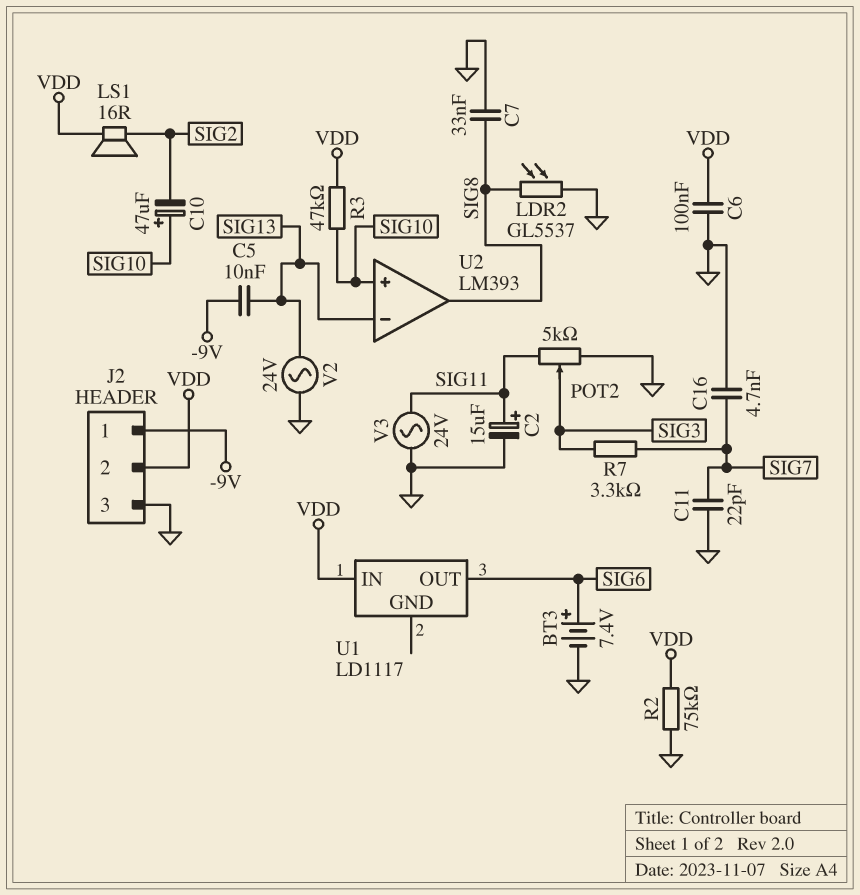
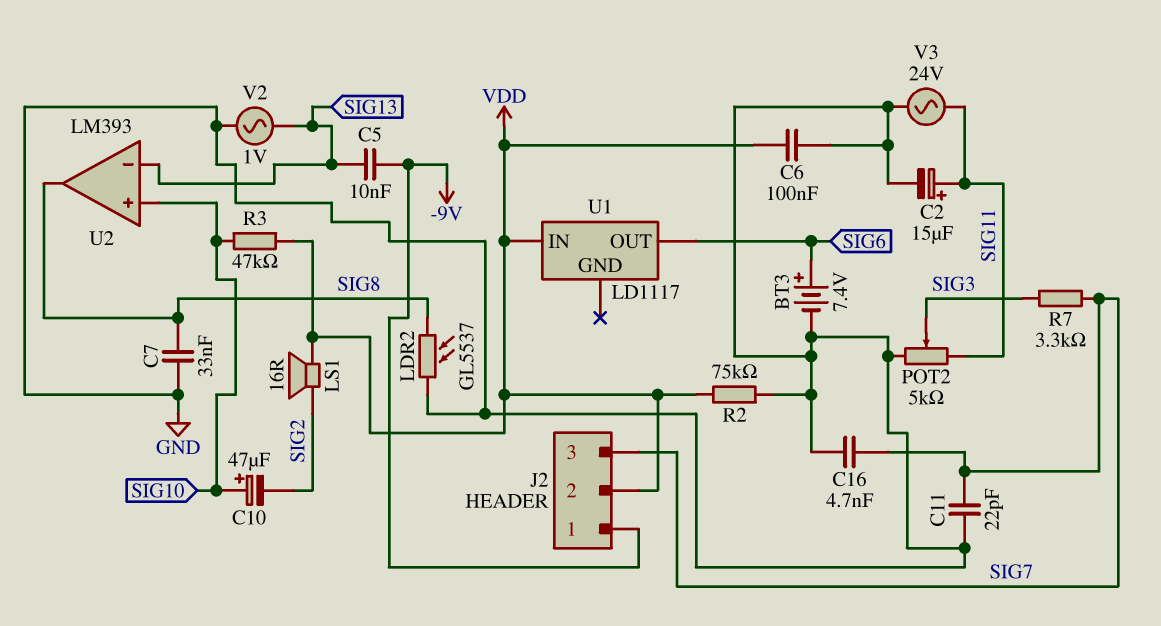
J2 pin 3: GND -> SIG7
V2: AC 24V (GND, SIG13) -> AC 1V (GND, SIG13)

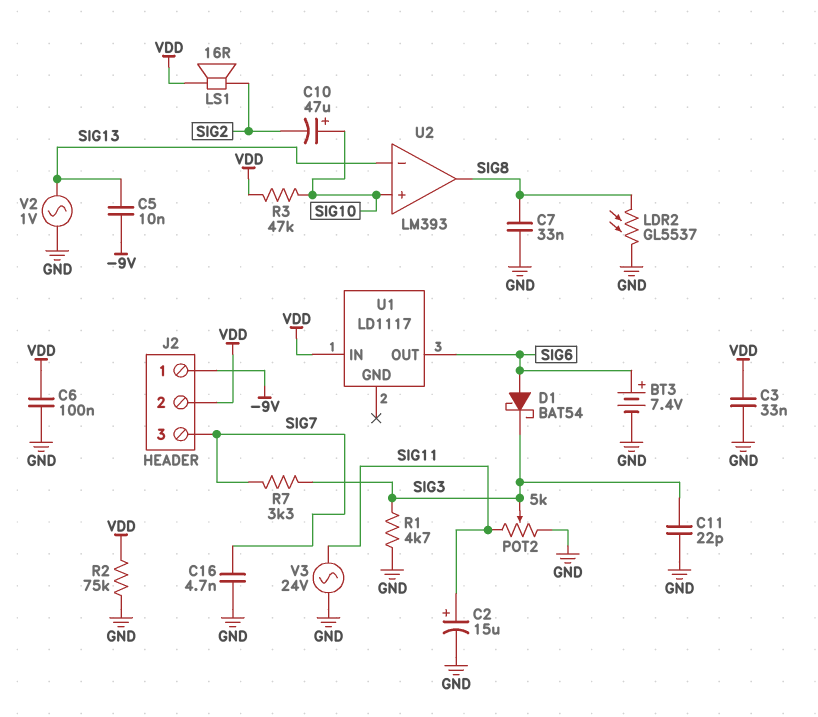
C3: none -> 33nF (GND, VDD)
C11: 22pF (GND, SIG7) -> 22pF (GND, SIG3)
D1: none -> schottky BAT54 (A SIG6, K SIG3)
R1: none -> 4.7k (GND, SIG3)

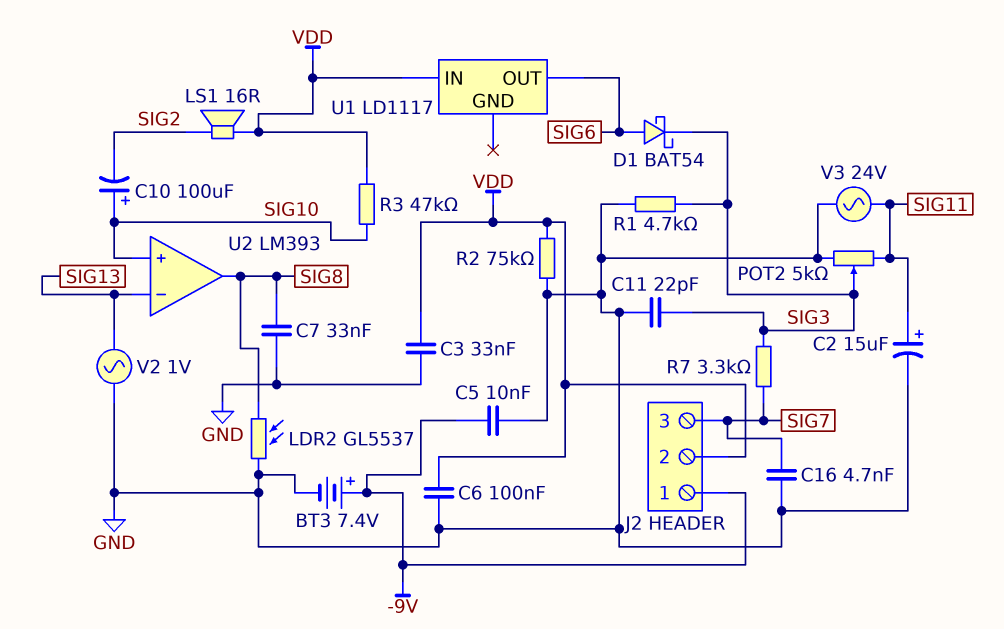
BT3: 7.4V (plus SIG6, minus GND) -> 7.4V (plus -9V, minus GND)
C5: 10nF (-9V, SIG13) -> 10nF (-9V, GND)
C10: 47uF (plus SIG10, minus SIG2) -> 100uF (plus SIG10, minus SIG2)

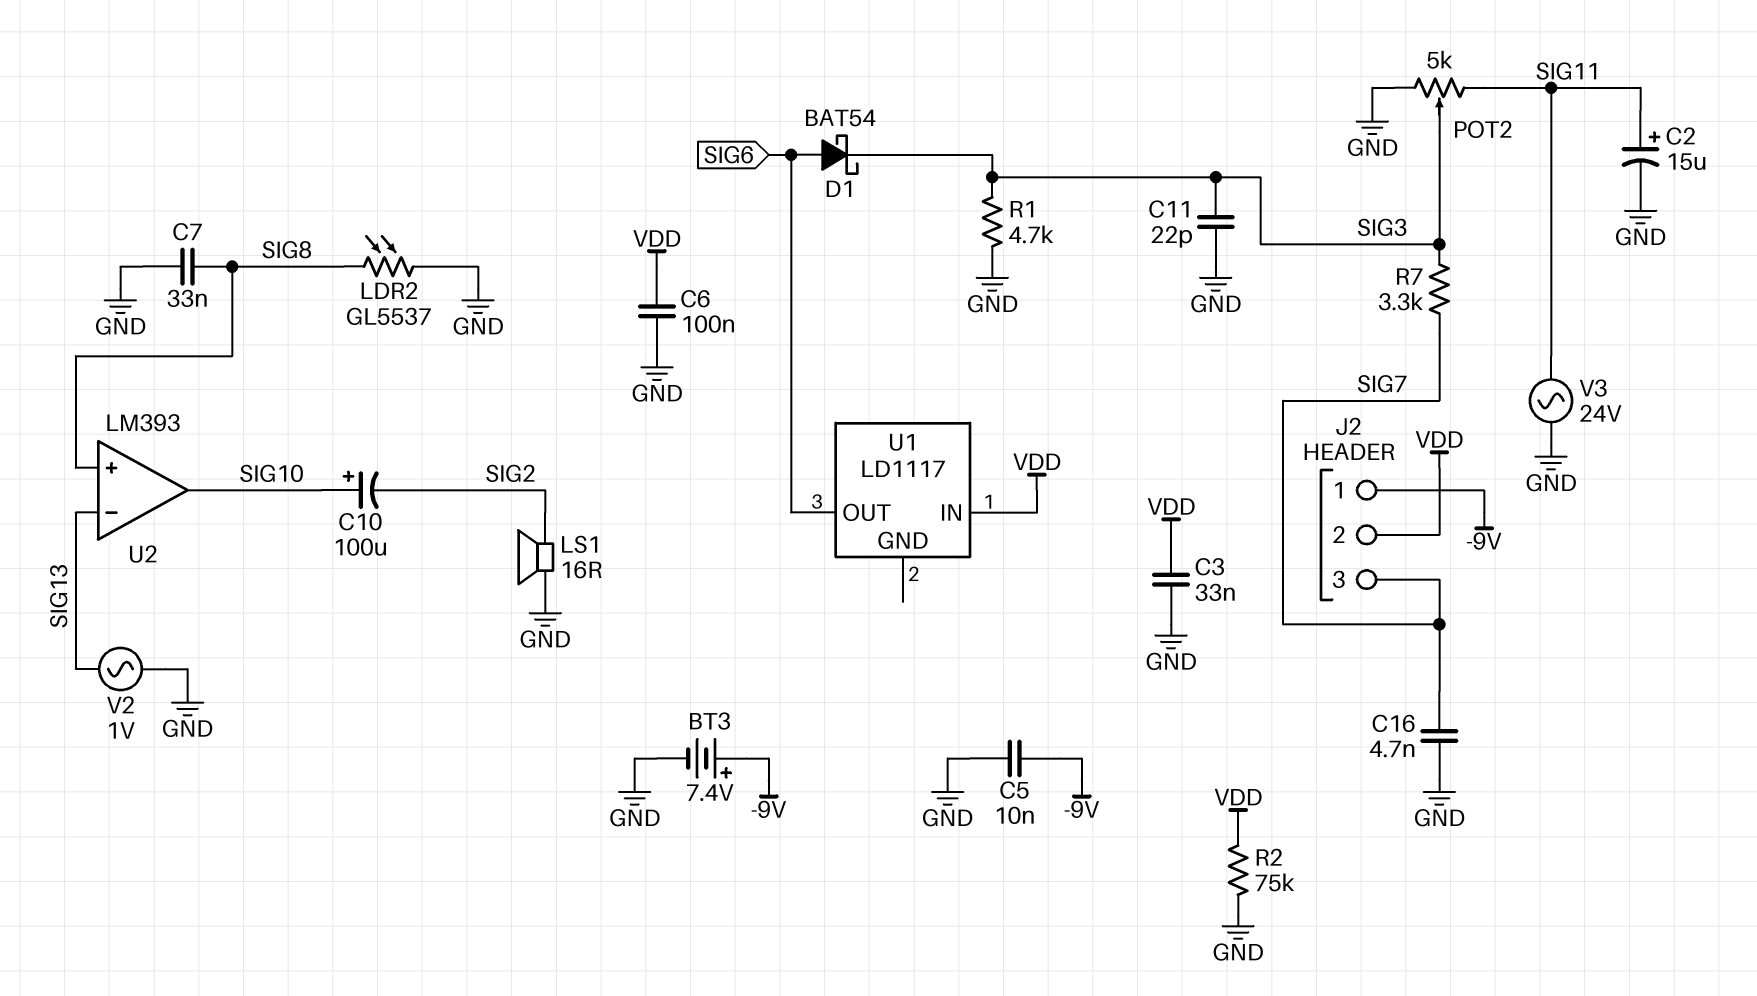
LS1: speaker 16R (SIG2, VDD) -> speaker 16R (GND, SIG2)
R3: 47k (SIG10, VDD) -> none
U2 pin in+: SIG10 -> SIG8
U2 pin out: SIG8 -> SIG10

